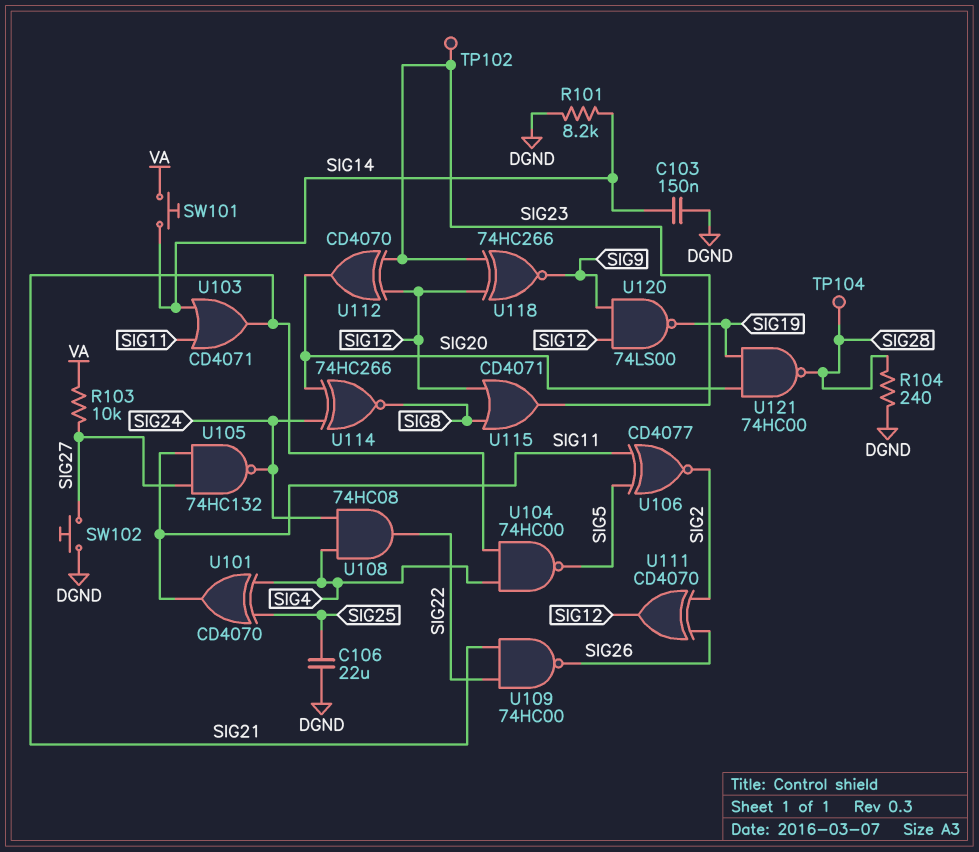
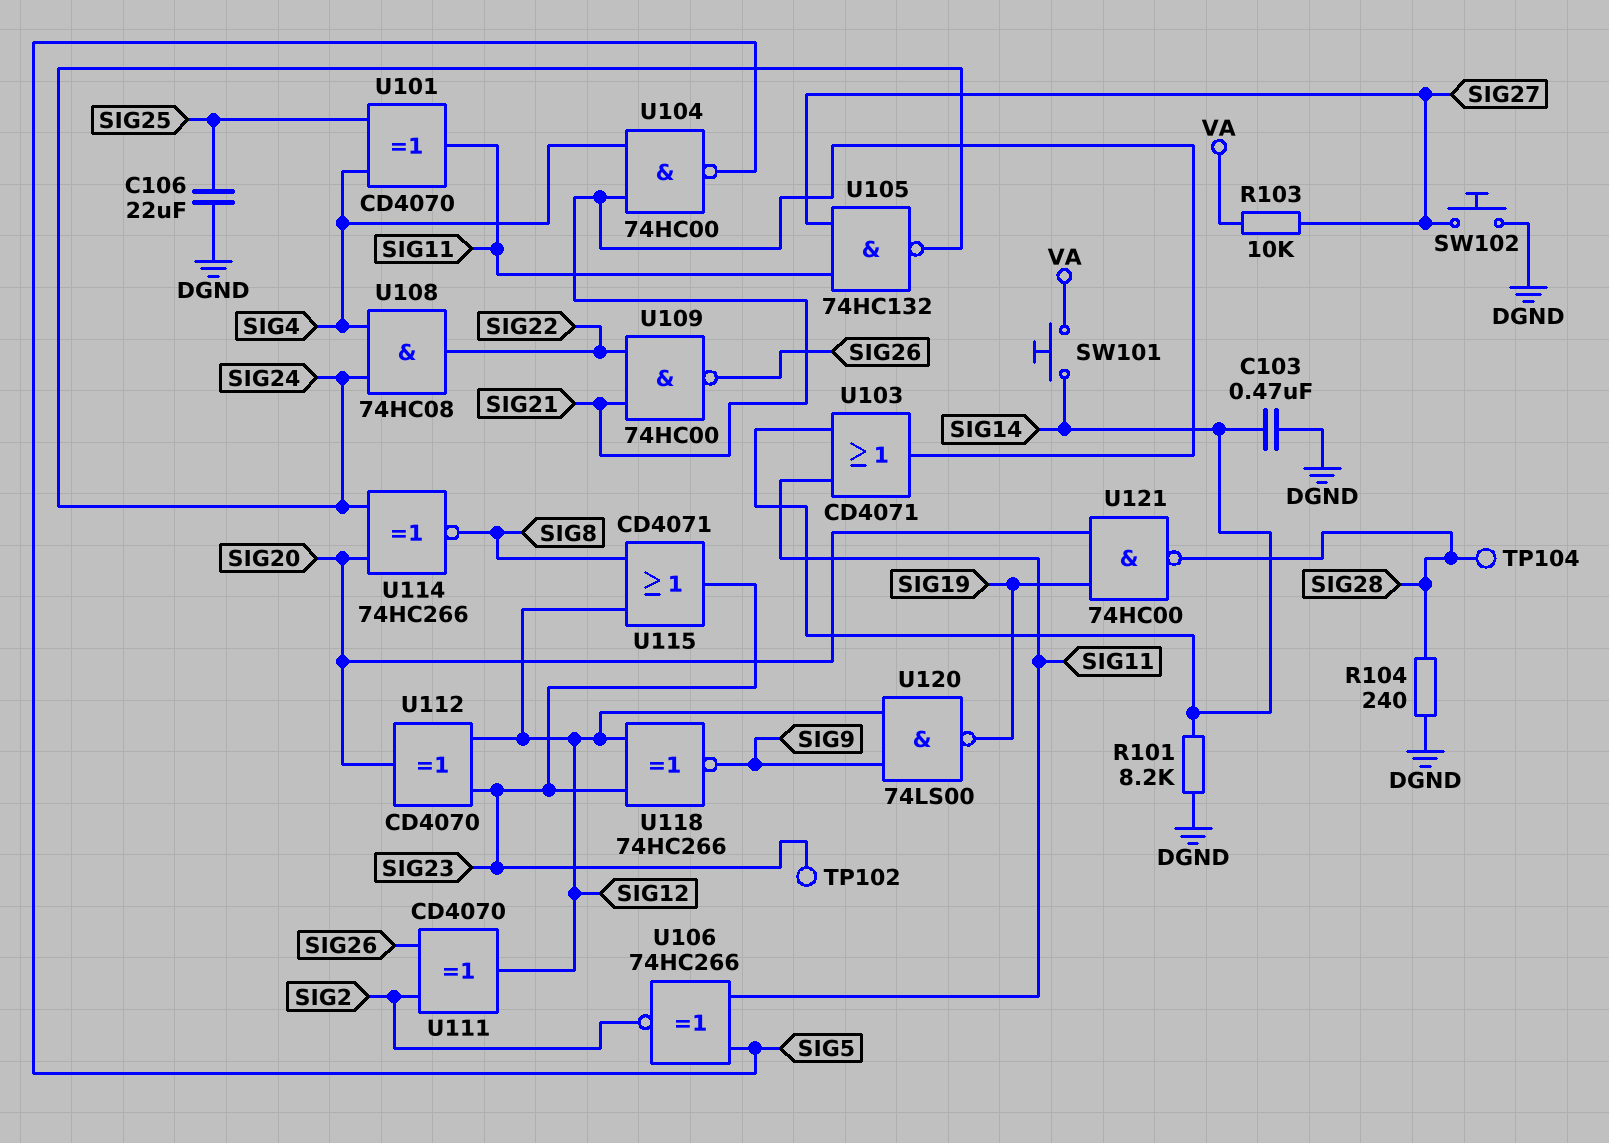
C103: 150nF (DGND, SIG14) -> 470nF (DGND, SIG14)
U106: XNOR CD4077 (in SIG5, in SIG11, out SIG2) -> XNOR 74HC266 (in SIG5, in SIG11, out SIG2)

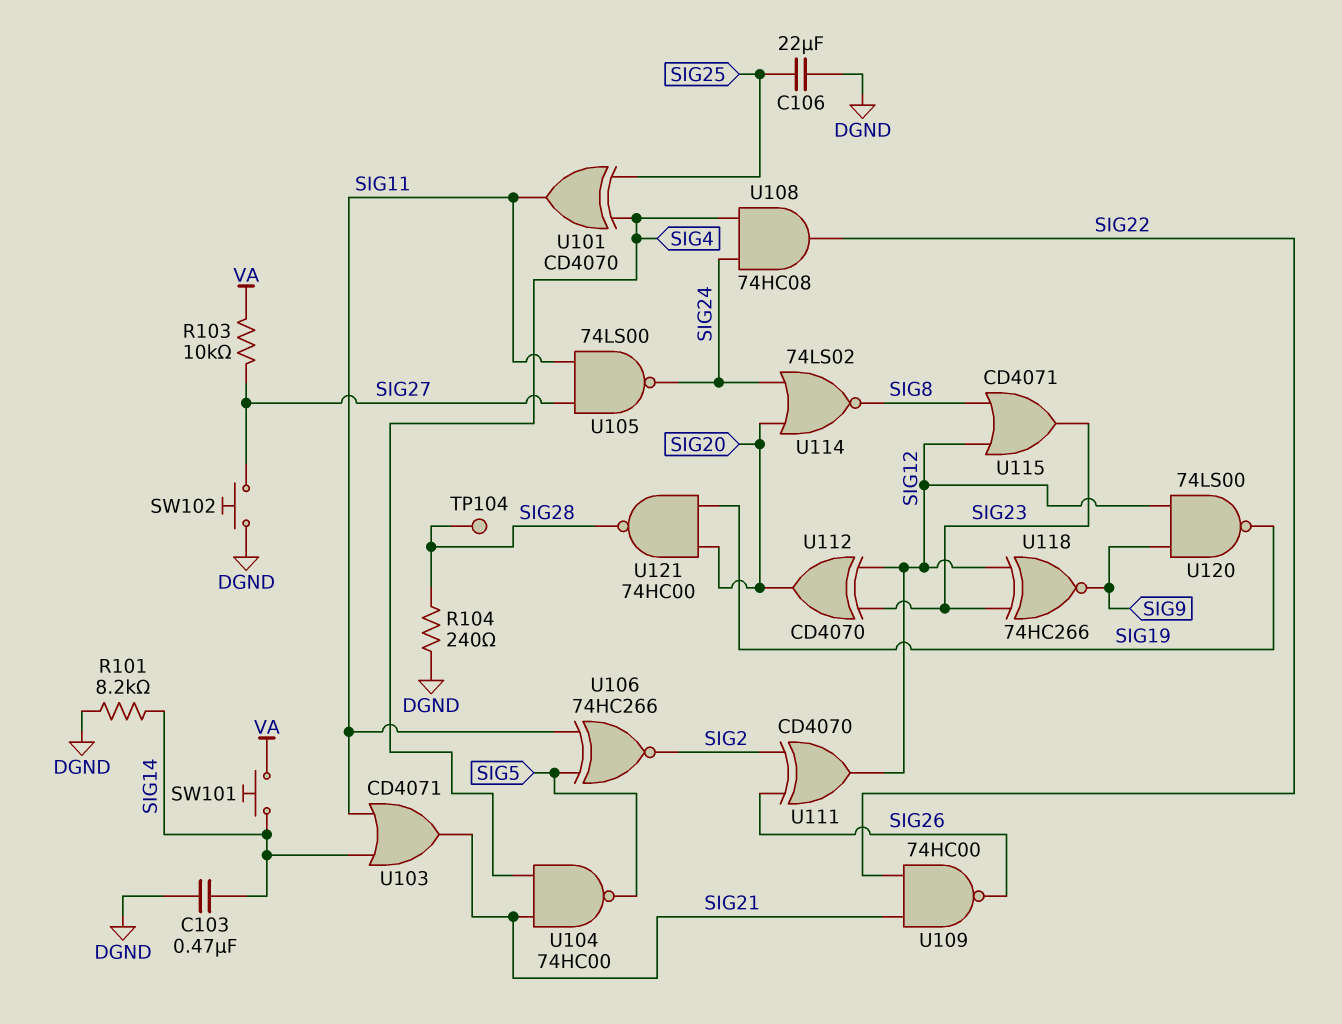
TP102: test point (SIG23) -> none
U105: NAND 74HC132 (in SIG11, in SIG27, out SIG24) -> NAND 74LS00 (in SIG11, in SIG27, out SIG24)
U114: XNOR 74HC266 (in SIG20, in SIG24, out SIG8) -> NOR 74LS02 (in SIG20, in SIG24, out SIG8)

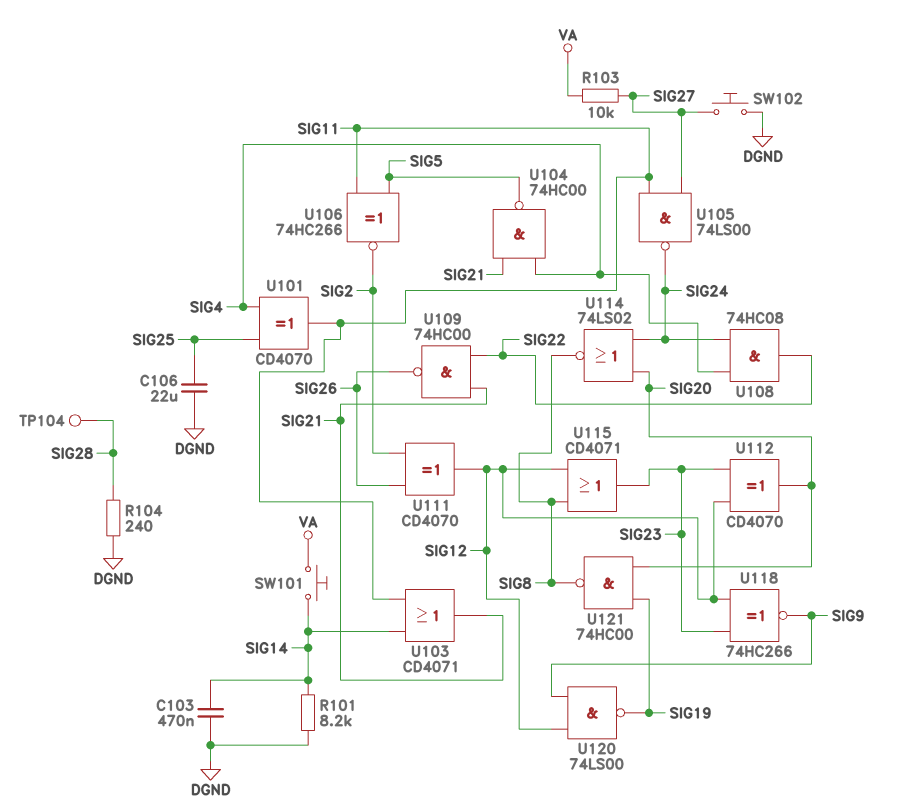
U121: NAND 74HC00 (in SIG19, in SIG20, out SIG28) -> NAND 74HC00 (in SIG19, in SIG20, out SIG8)

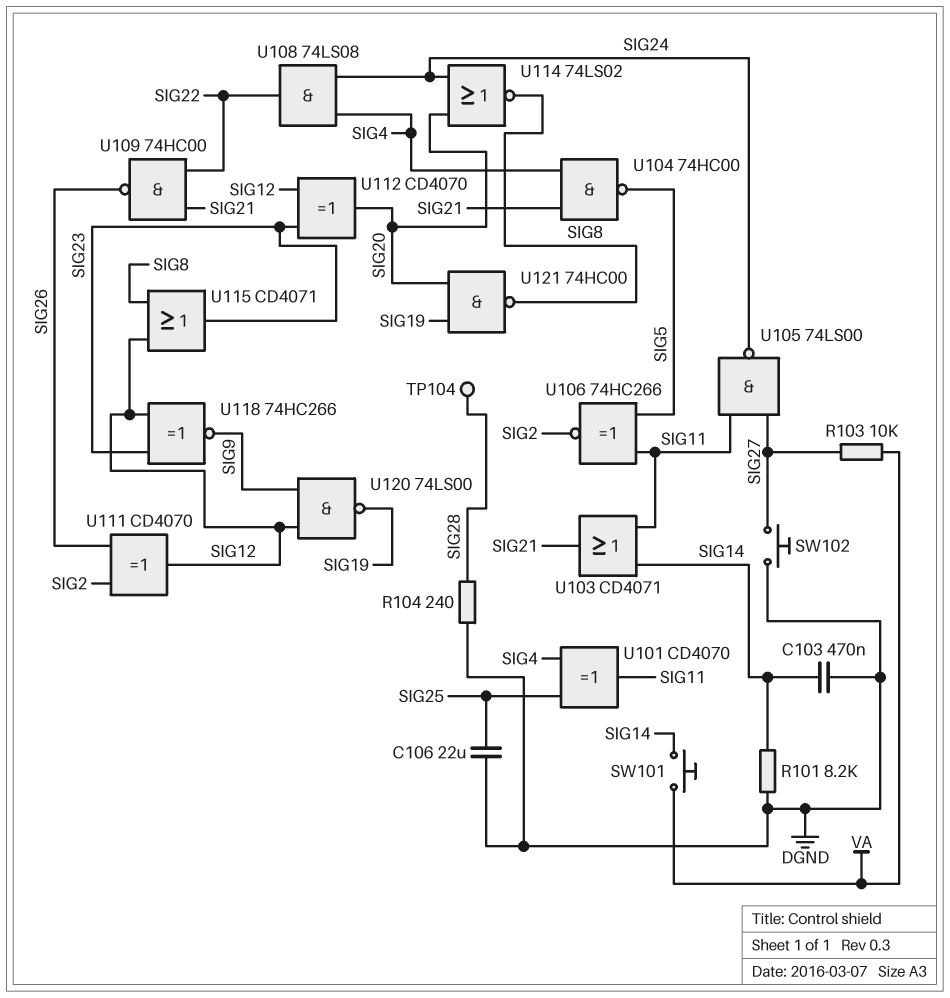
U108: AND 74HC08 (in SIG4, in SIG24, out SIG22) -> AND 74LS08 (in SIG4, in SIG24, out SIG22)

